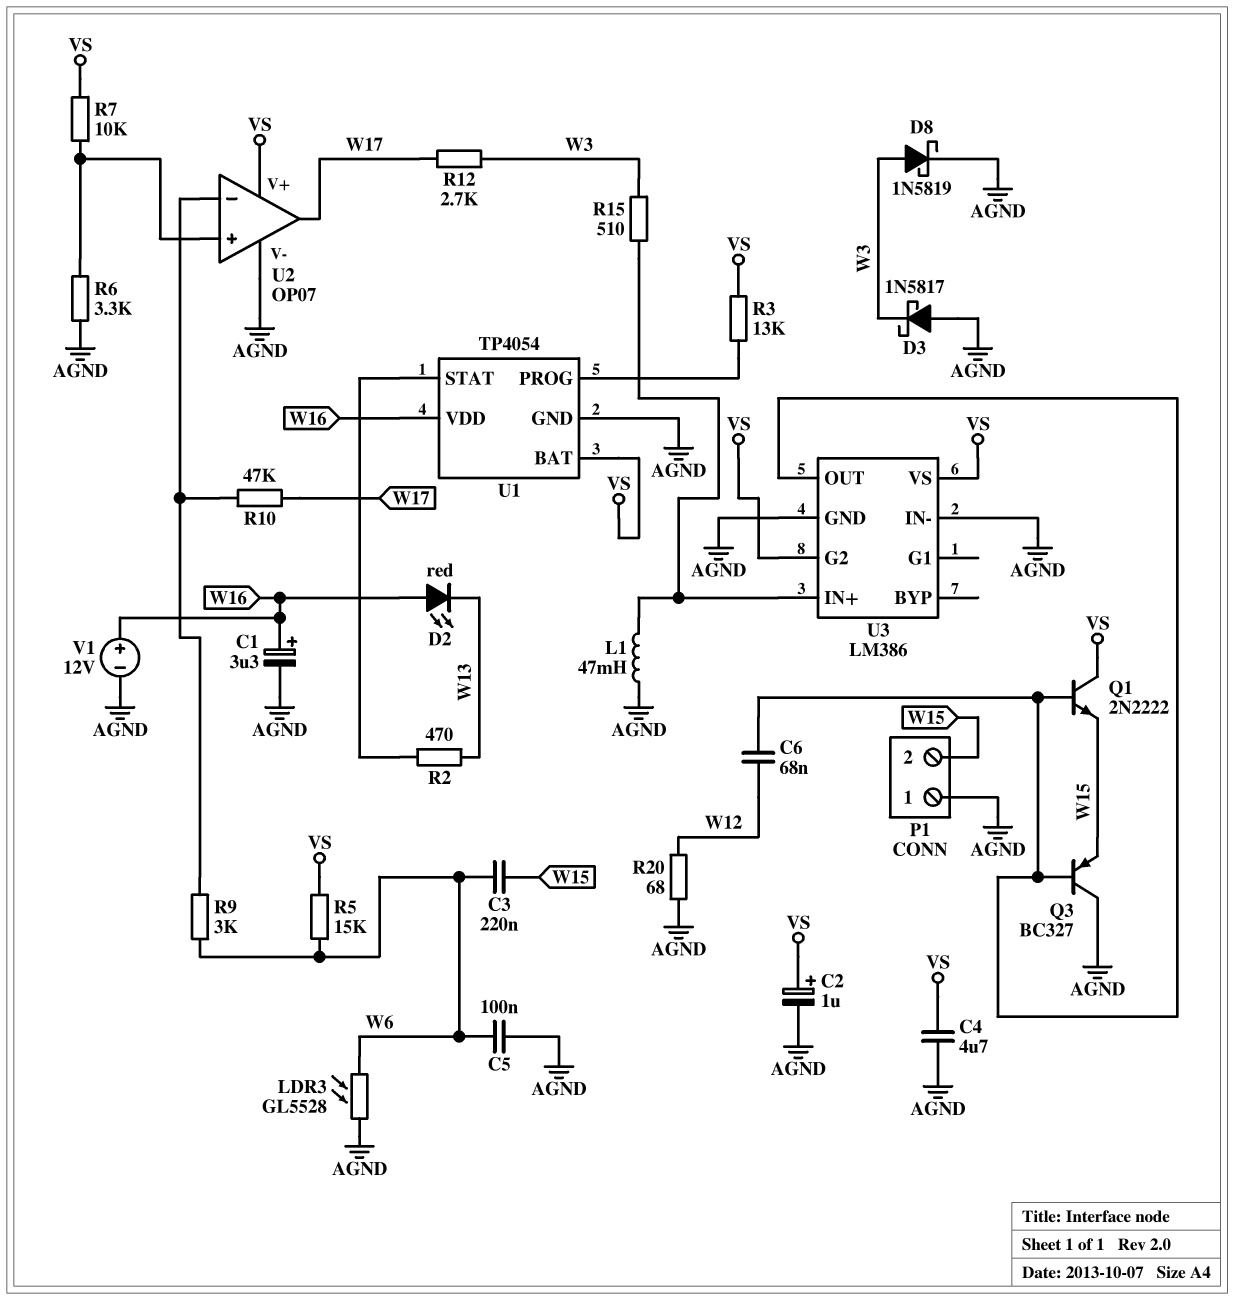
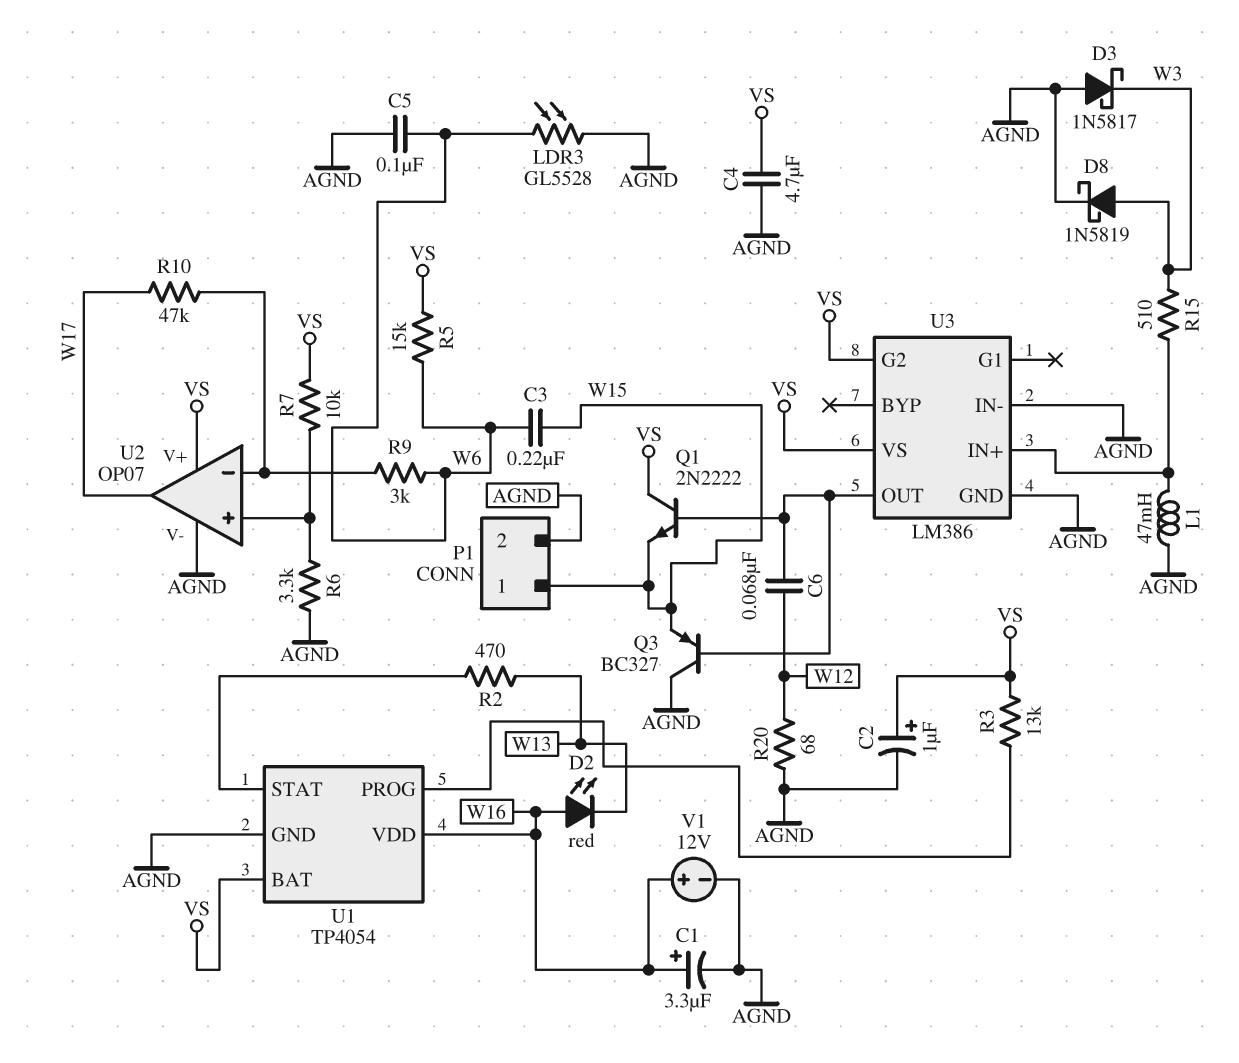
P1 pin 1: AGND -> W15
P1 pin 2: W15 -> AGND
R12: 2.7k (W3, W17) -> none

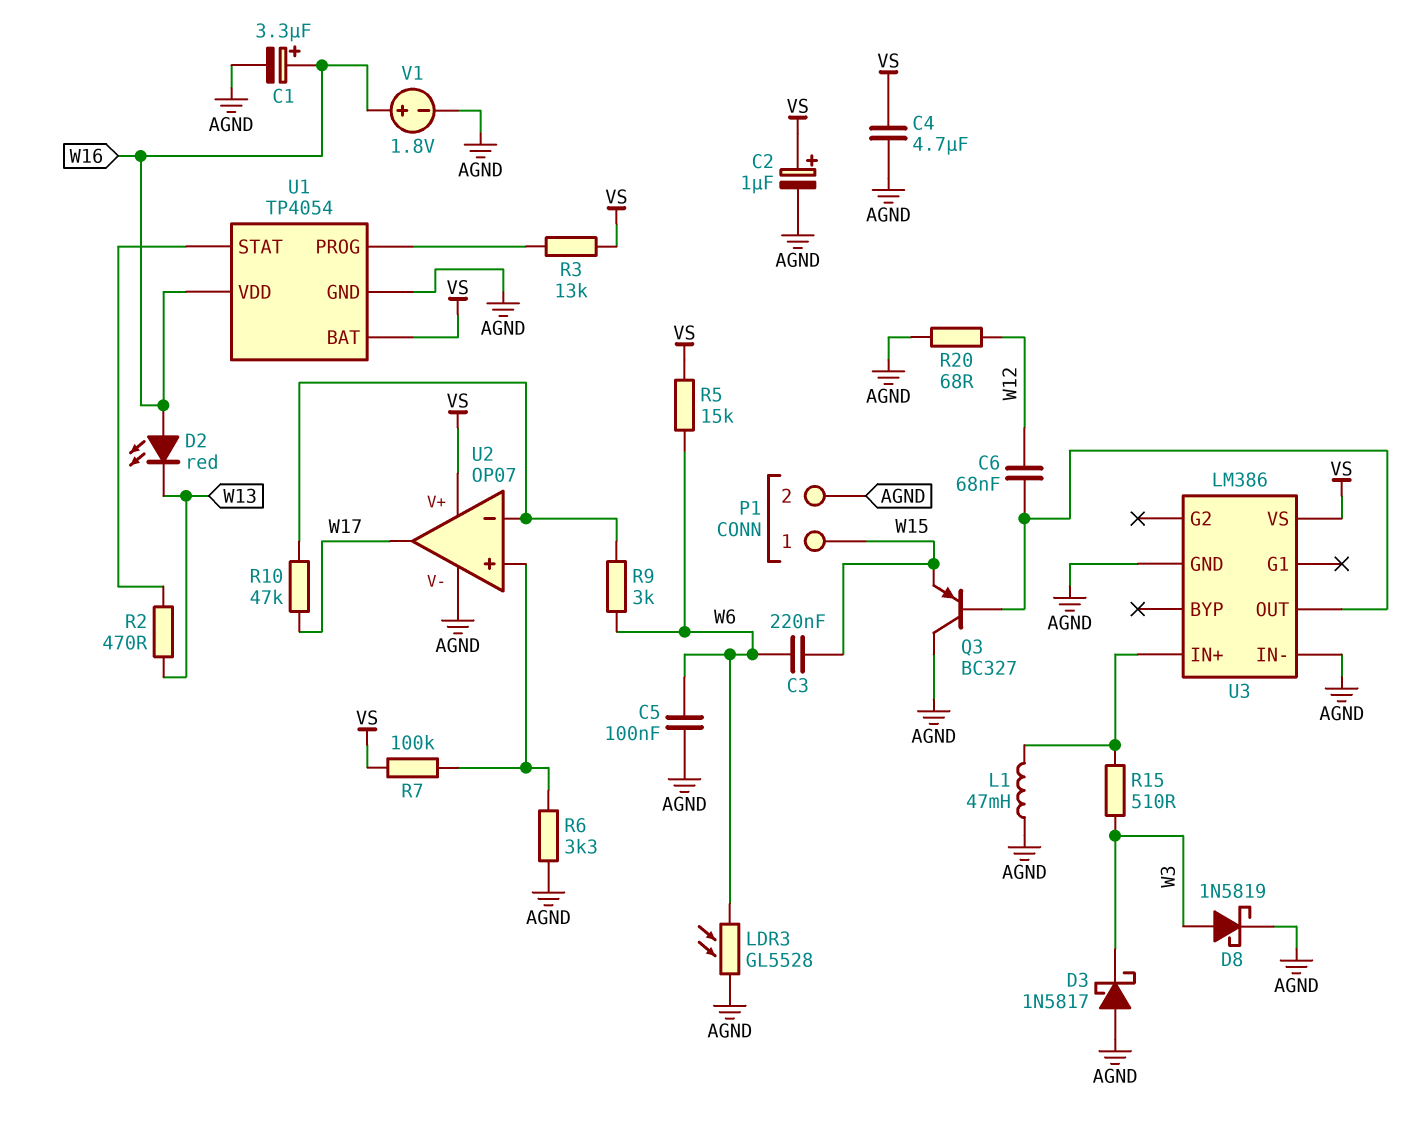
Q1: NPN 2N2222 (B U3/OUT, C VS, E W15) -> none
R7: 10k (U2/in+, VS) -> 100k (U2/in+, VS)
U3 pin G2: VS -> none
V1: 12V (plus W16, minus AGND) -> 1.8V (plus W16, minus AGND)

